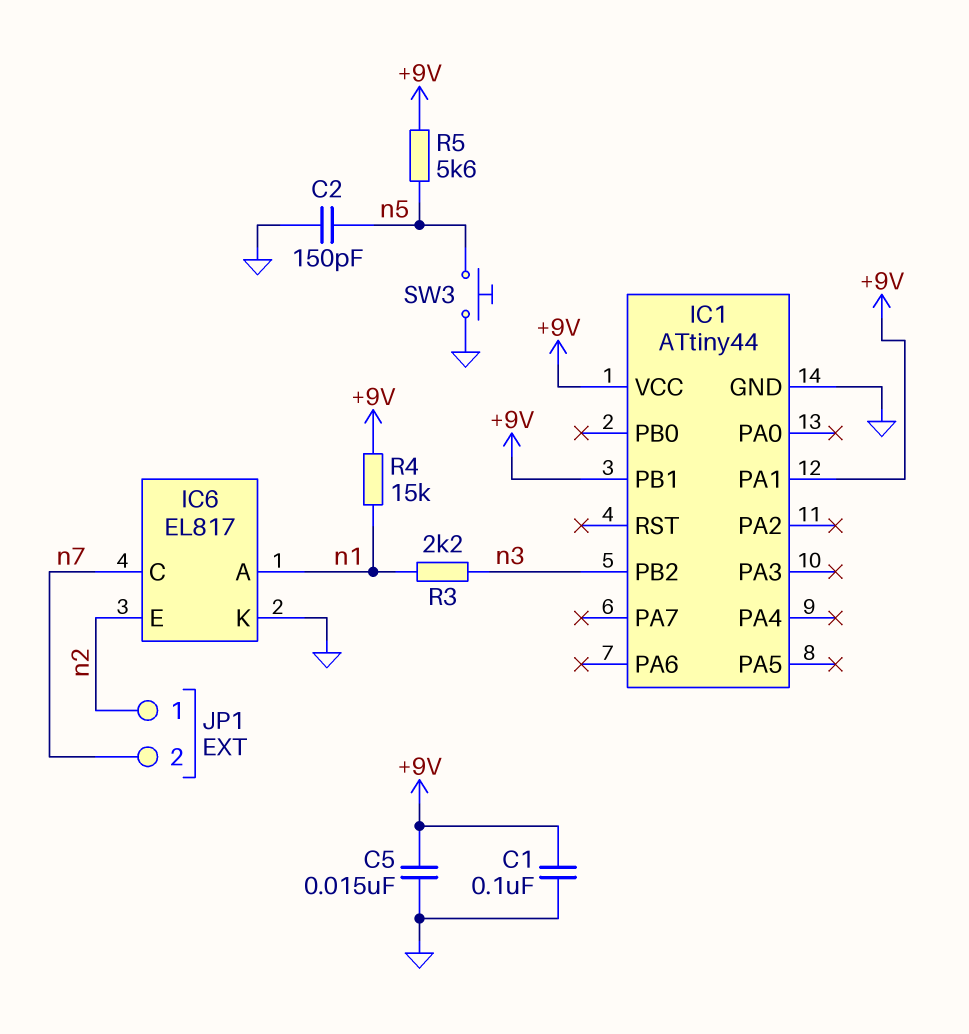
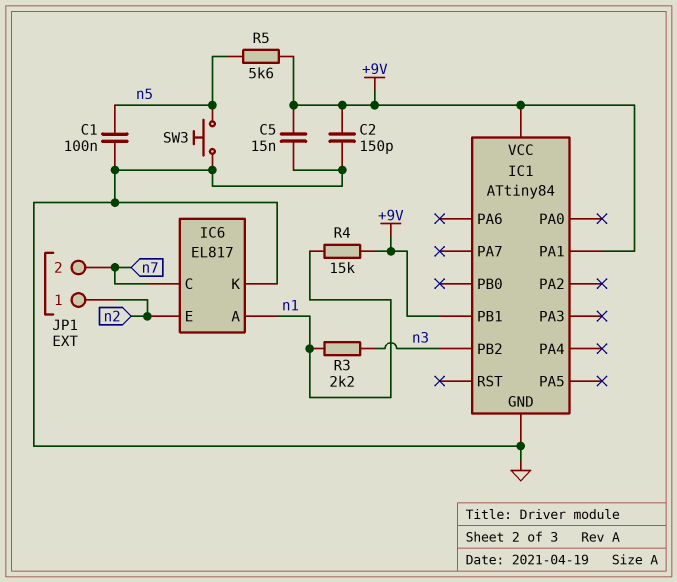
C1: 100nF (+9V, GND) -> 100nF (GND, n5)
C2: 150pF (GND, n5) -> 150pF (+9V, GND)
IC1: ATtiny44 -> ATtiny84

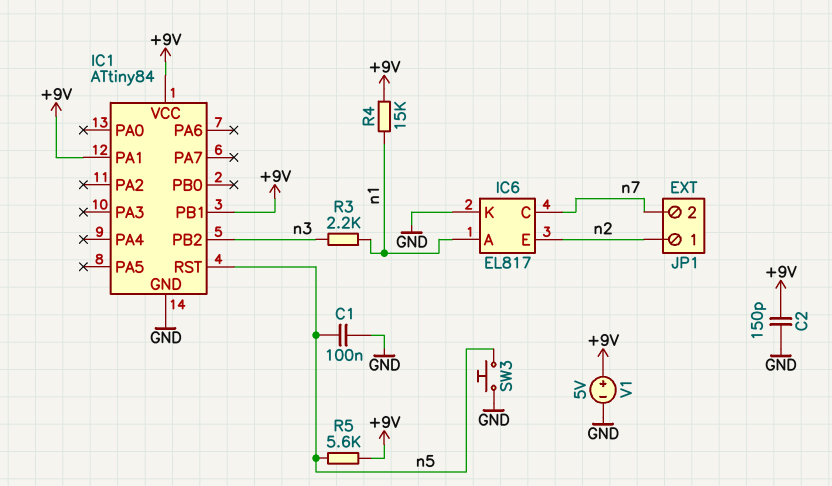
C5: 15nF (+9V, GND) -> none
IC1 pin RST: none -> n5
V1: none -> 5V (plus +9V, minus GND)

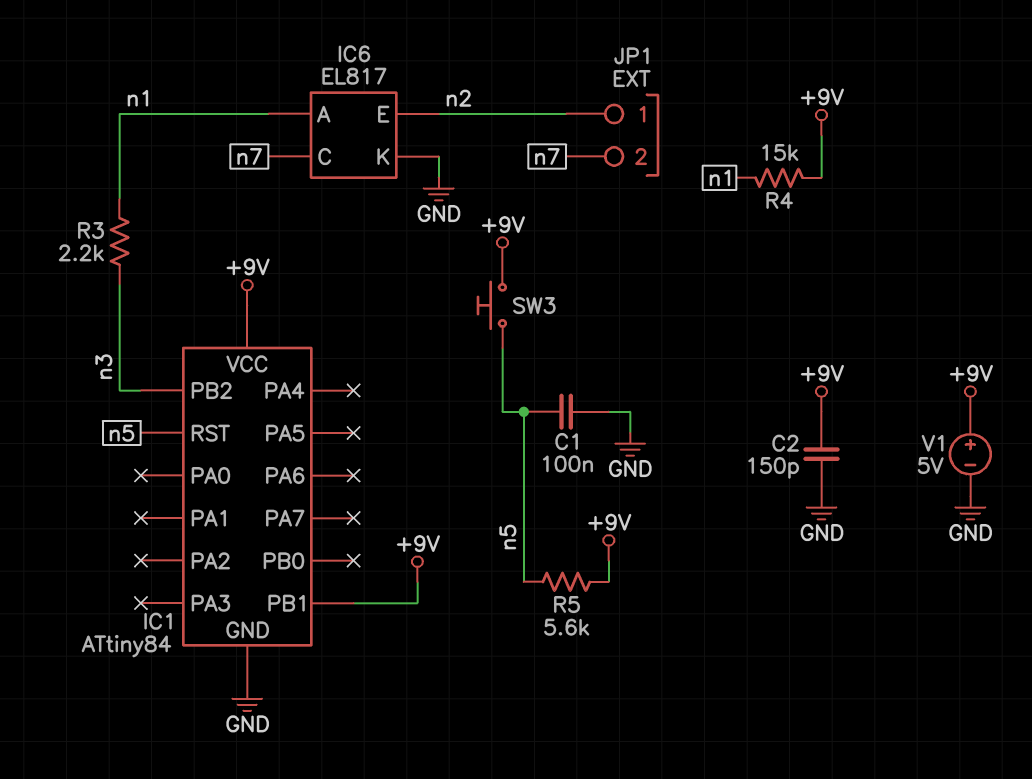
IC1 pin PA1: +9V -> none
SW3: button (GND, n5) -> button (+9V, n5)

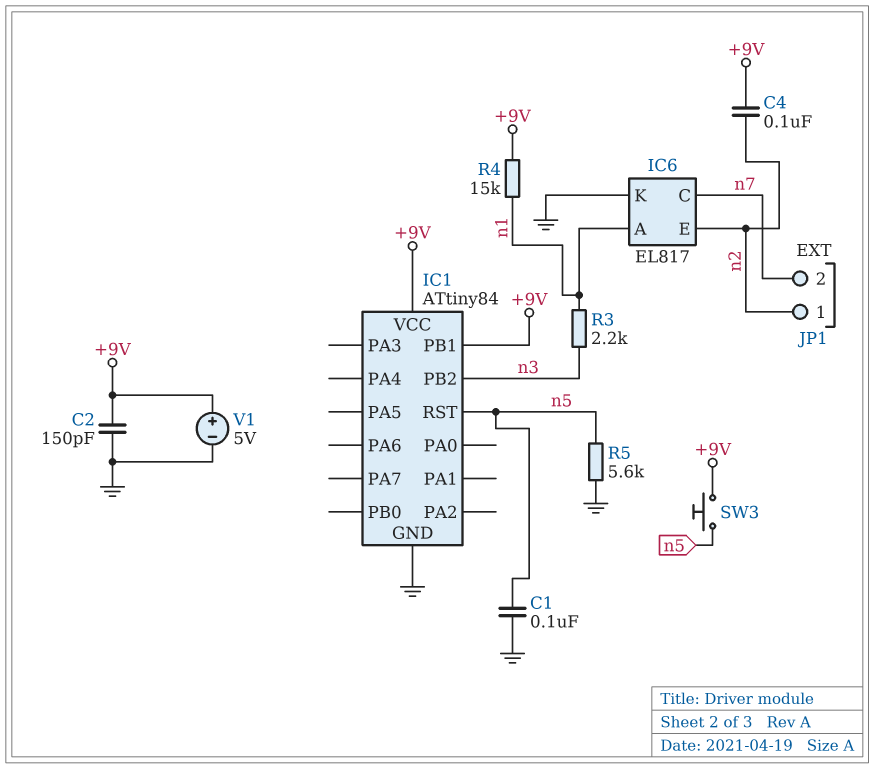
C4: none -> 100nF (+9V, n2)
R5: 5.6k (+9V, n5) -> 5.6k (GND, n5)

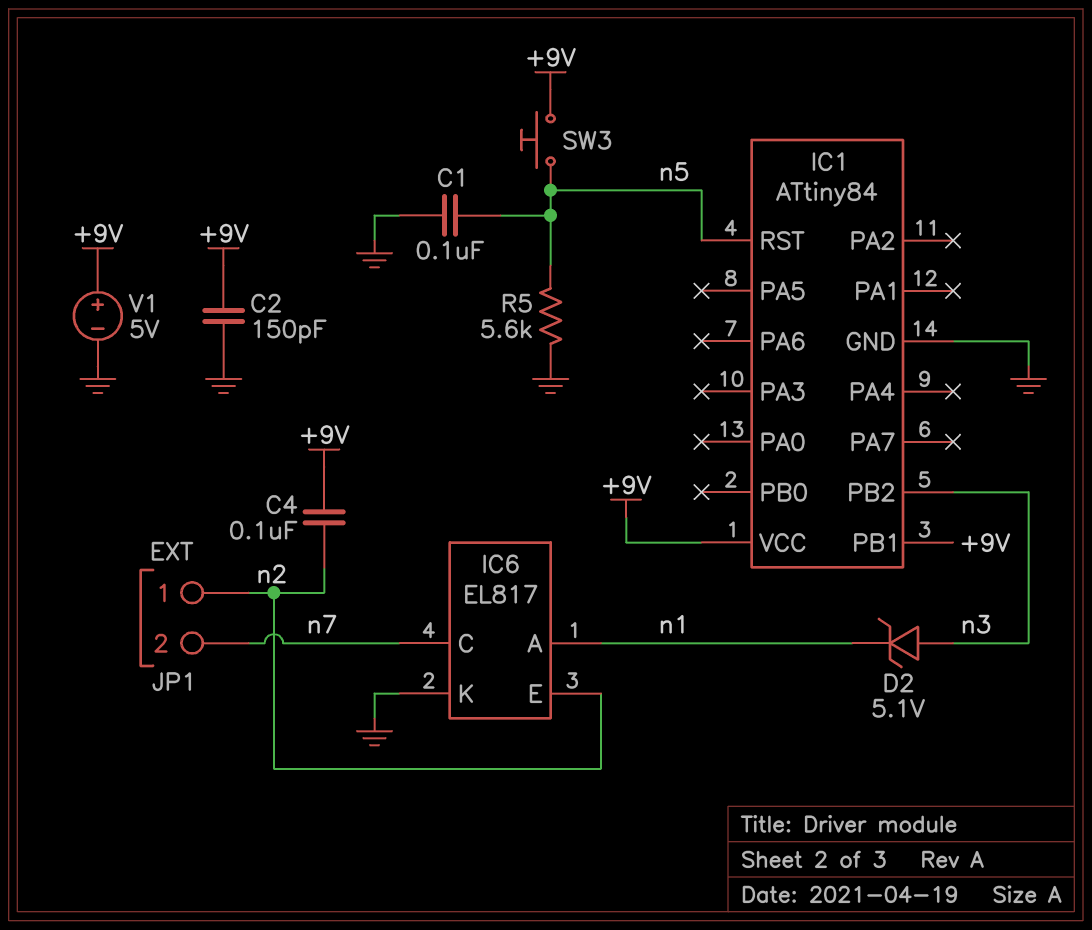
D2: none -> zener 5.1V (A n3, K n1)
R3: 2.2k (n1, n3) -> none
R4: 15k (+9V, n1) -> none

